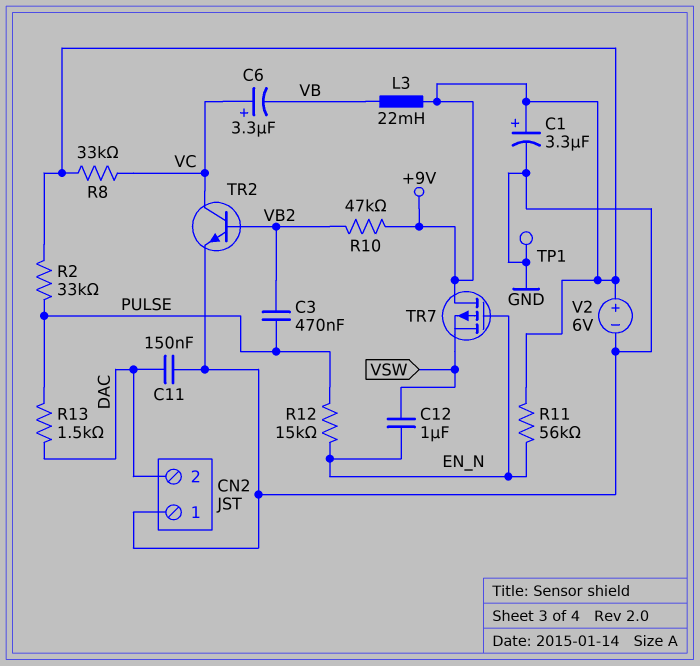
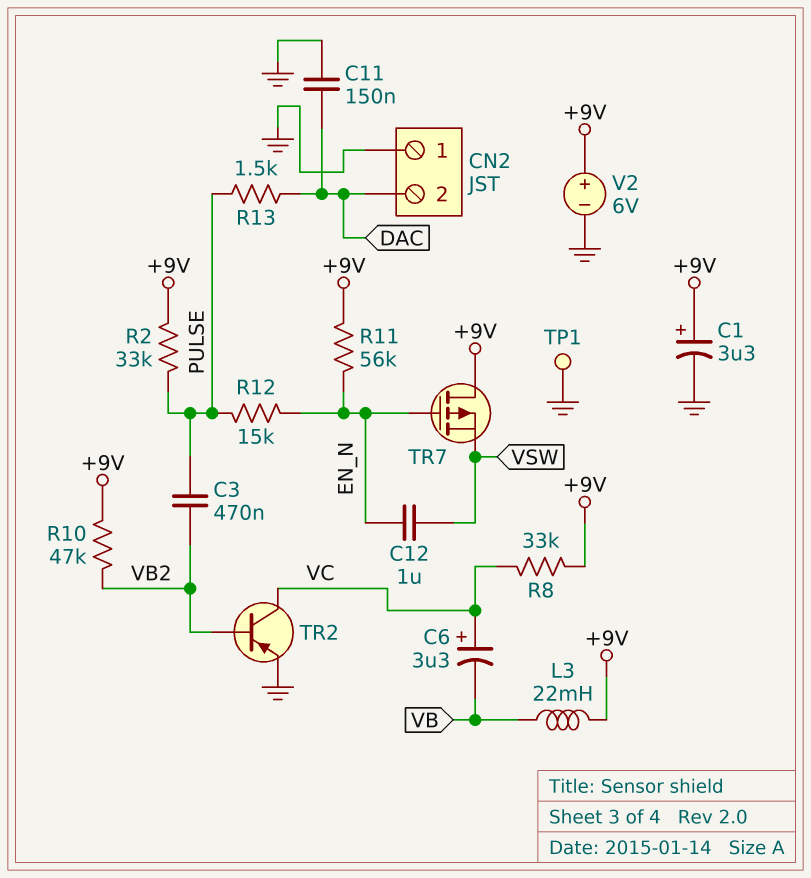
TR2: NPN (B VB2, C VC, E GND) -> PNP (B VB2, C VC, E GND)

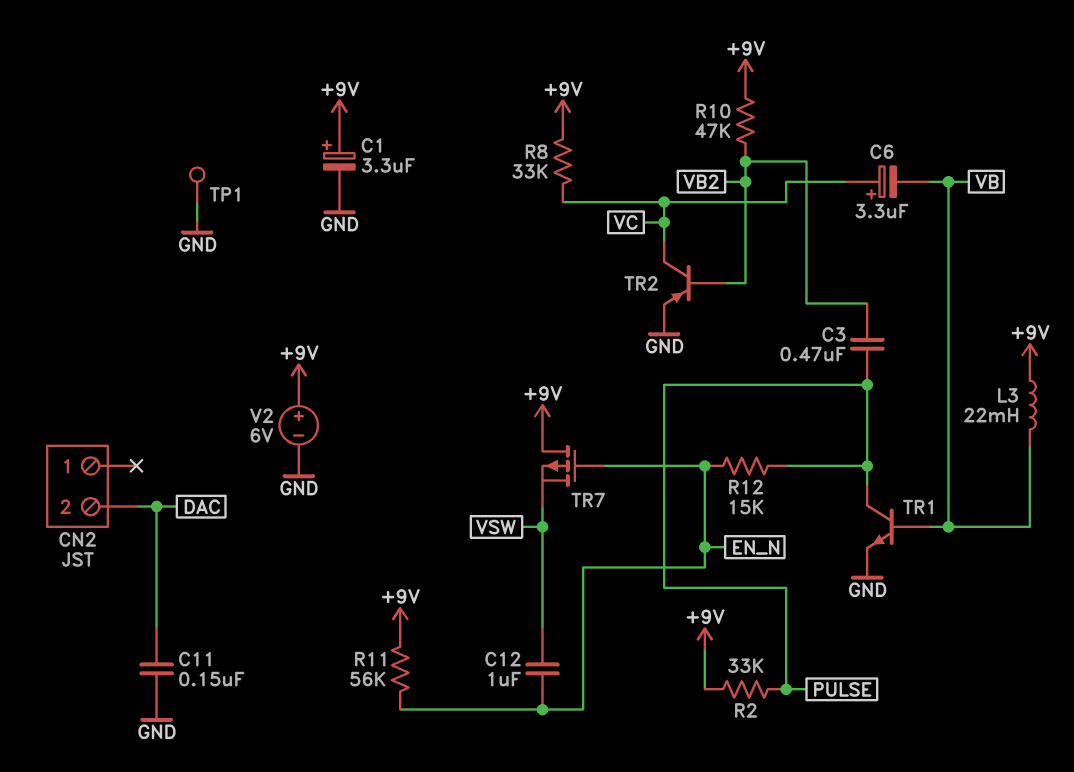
CN2 pin 1: GND -> none
R13: 1.5k (DAC, PULSE) -> none
TR1: none -> NPN (B VB, C PULSE, E GND)

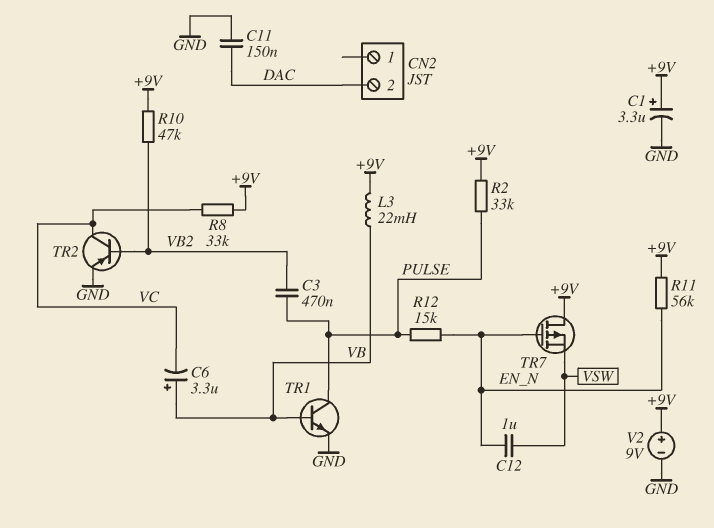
C6: 3.3uF (plus VC, minus VB) -> 3.3uF (plus VB, minus VC)
TP1: test point (GND) -> none
V2: 6V (plus +9V, minus GND) -> 9V (plus +9V, minus GND)

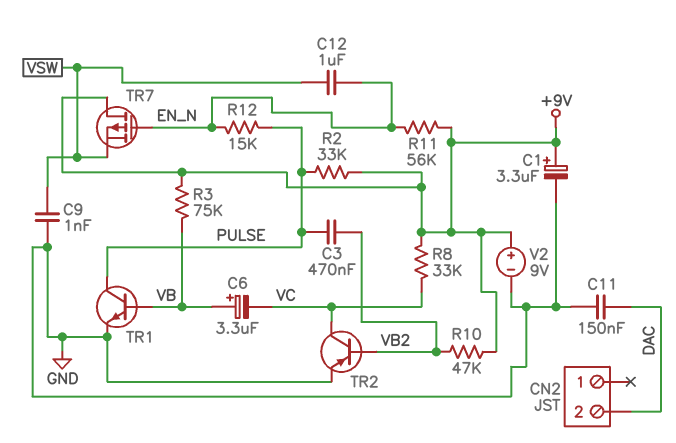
C9: none -> 1nF (GND, VSW)
L3: 22mH (+9V, VB) -> none
R3: none -> 75k (+9V, VB)

